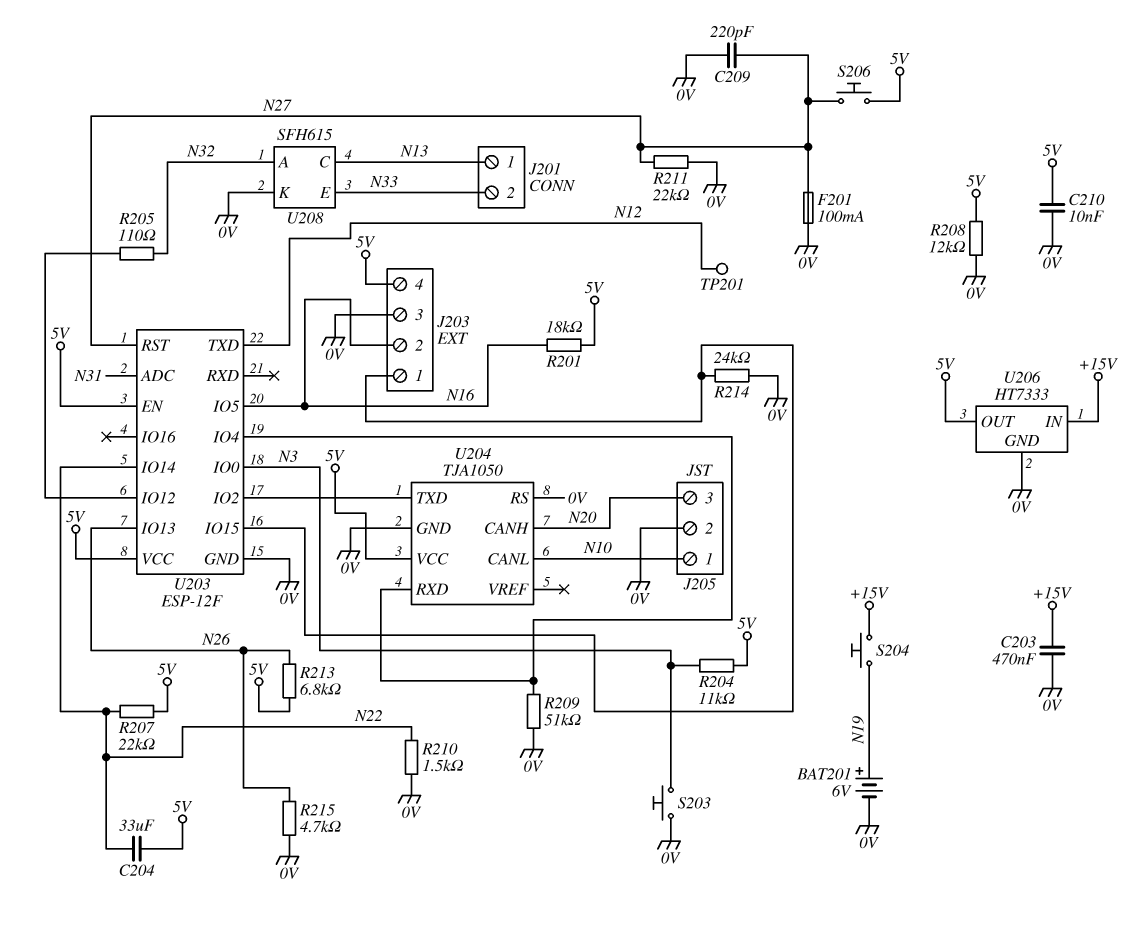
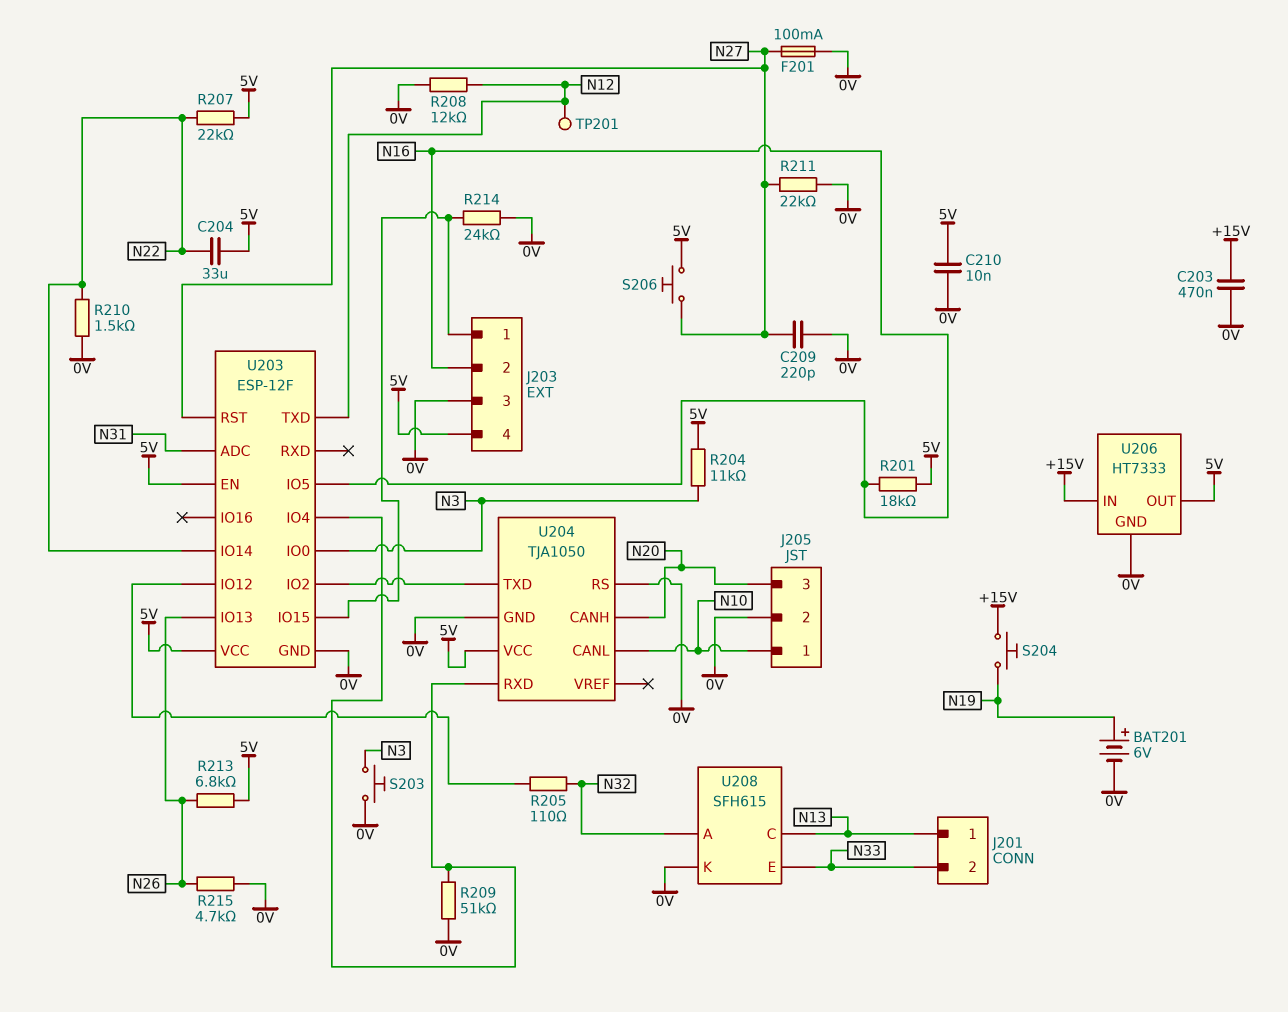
R208: 12k (0V, 5V) -> 12k (0V, N12)

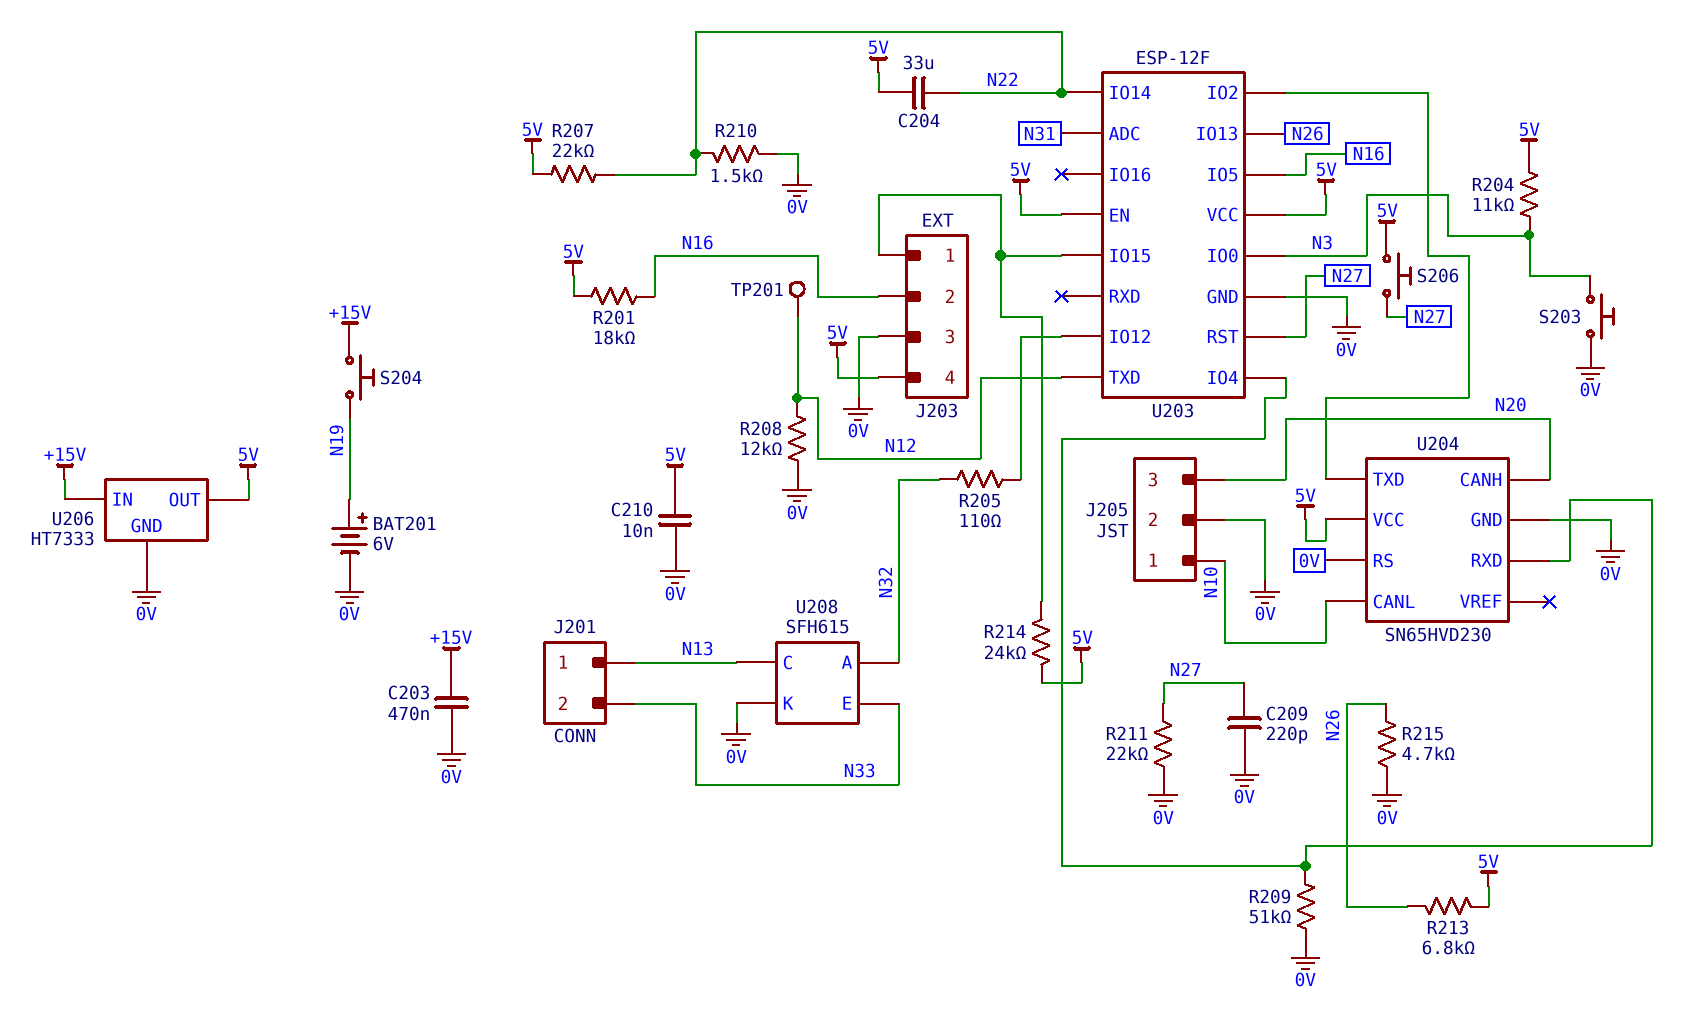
F201: 100mA (0V, N27) -> none
R214: 24k (0V, J203/1) -> 24k (5V, J203/1)
U204: TJA1050 -> SN65HVD230

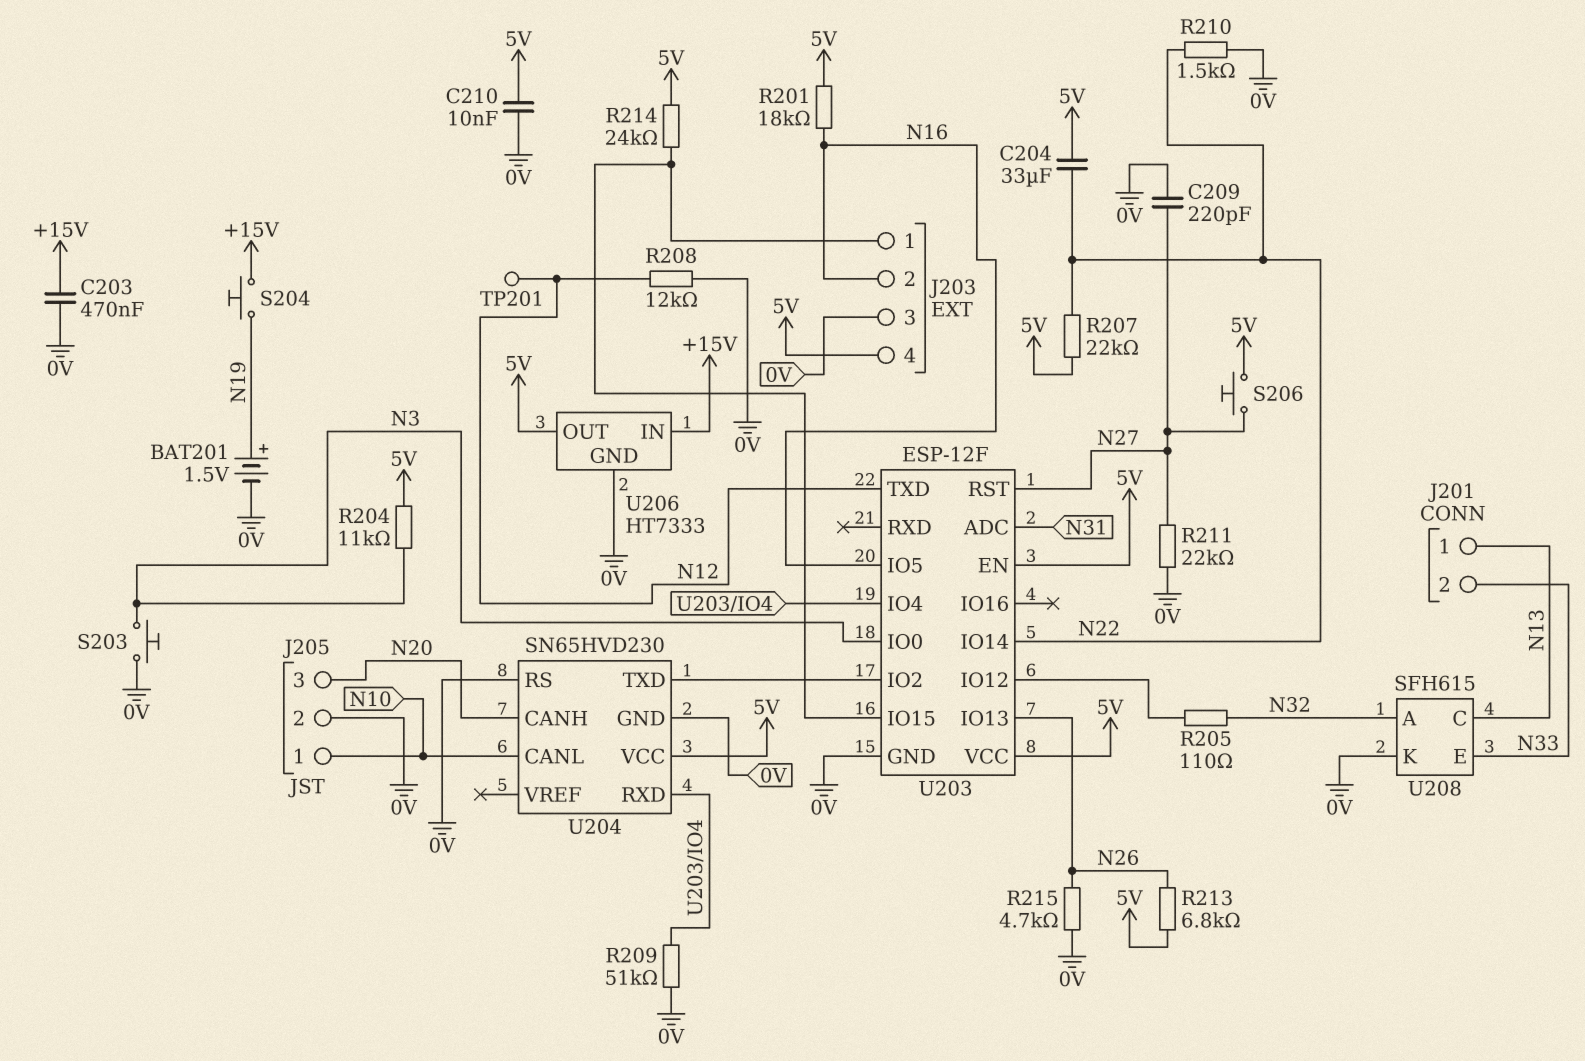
BAT201: 6V (plus N19, minus 0V) -> 1.5V (plus N19, minus 0V)

